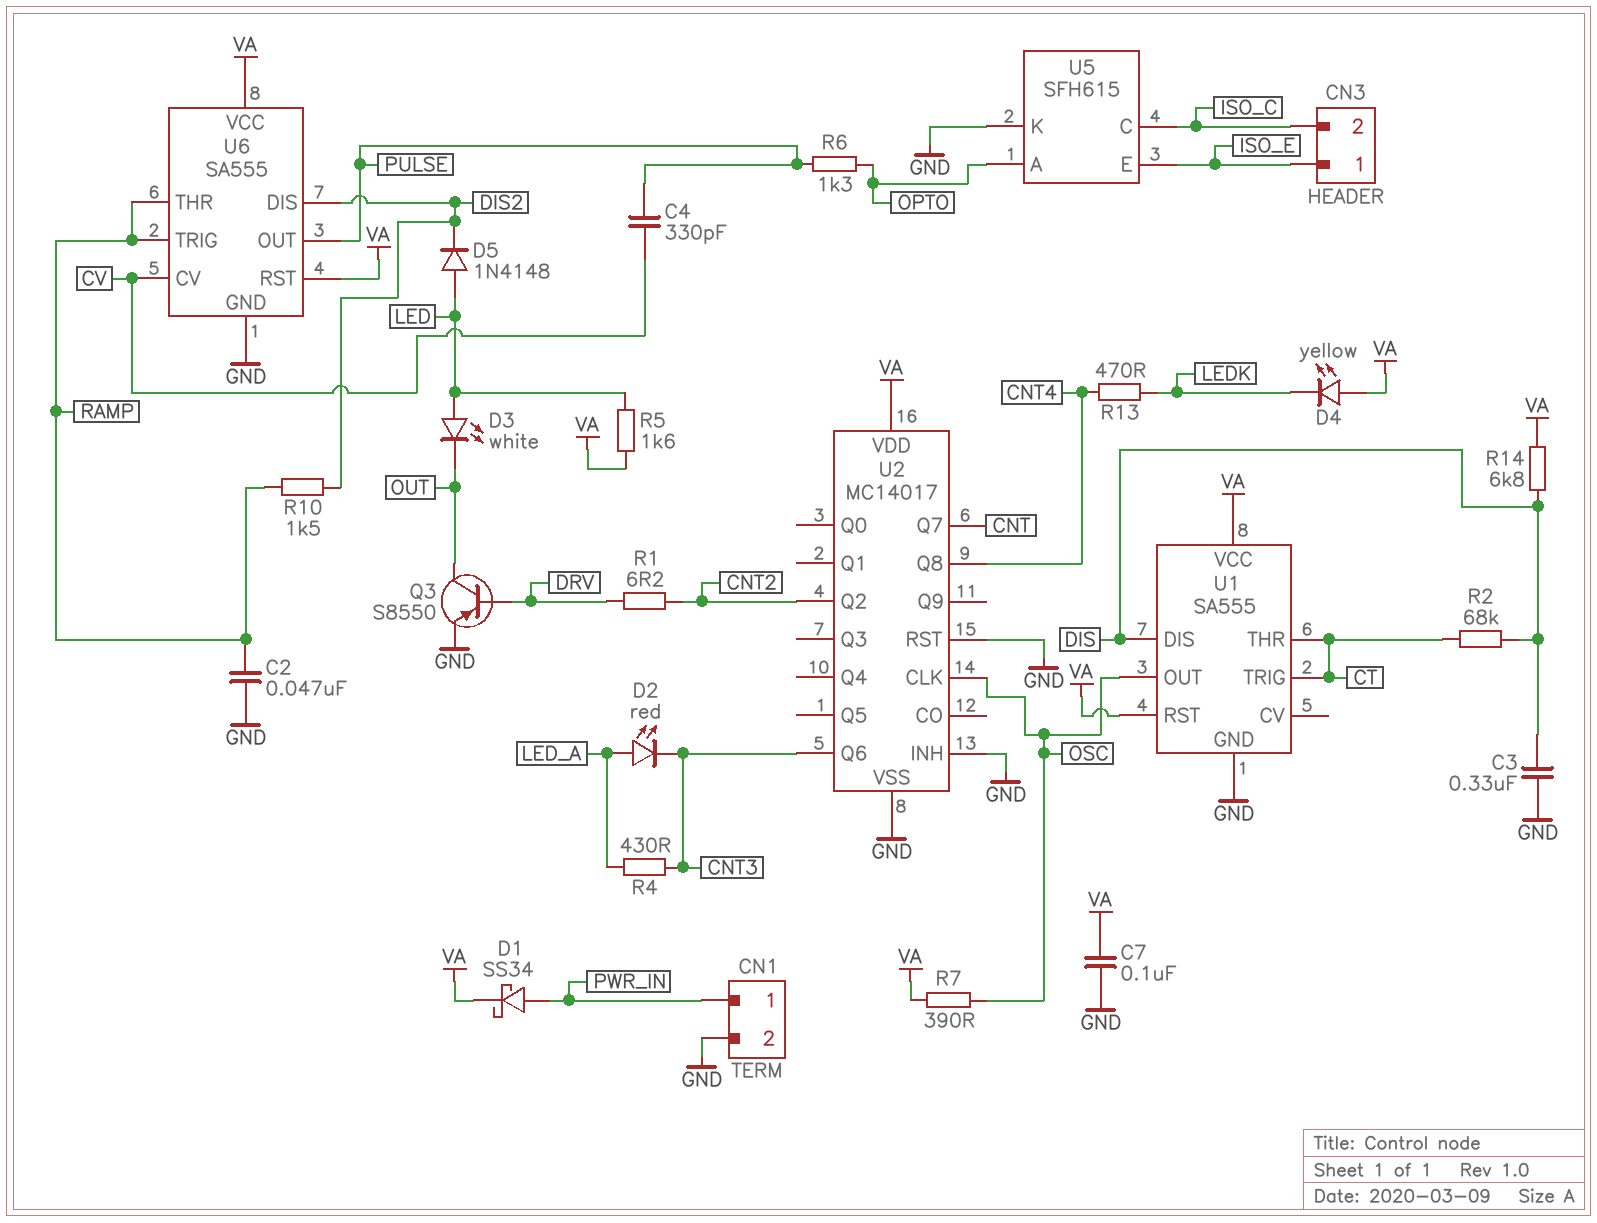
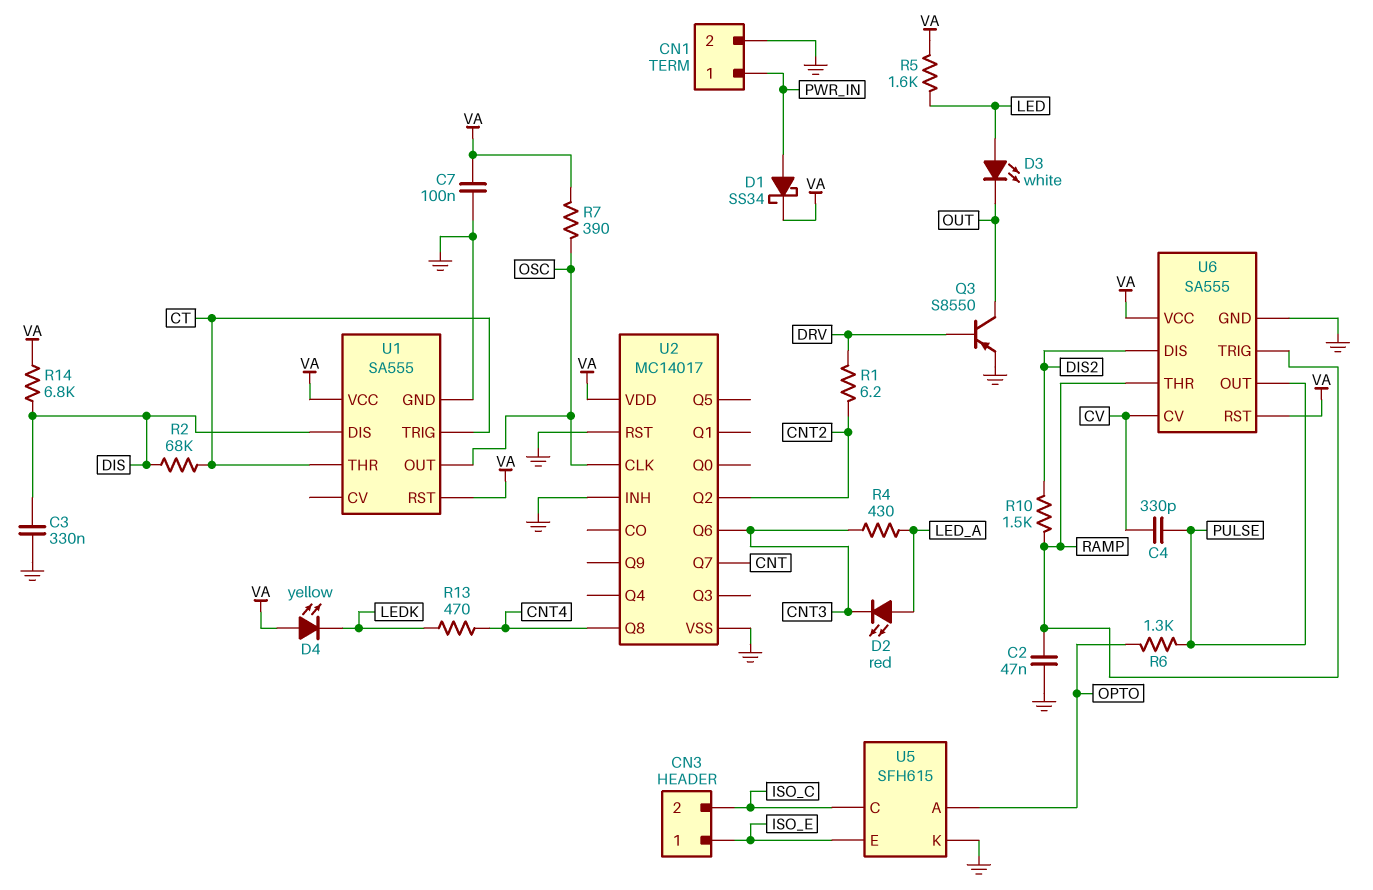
D5: diode 1N4148 (A LED, K DIS2) -> none

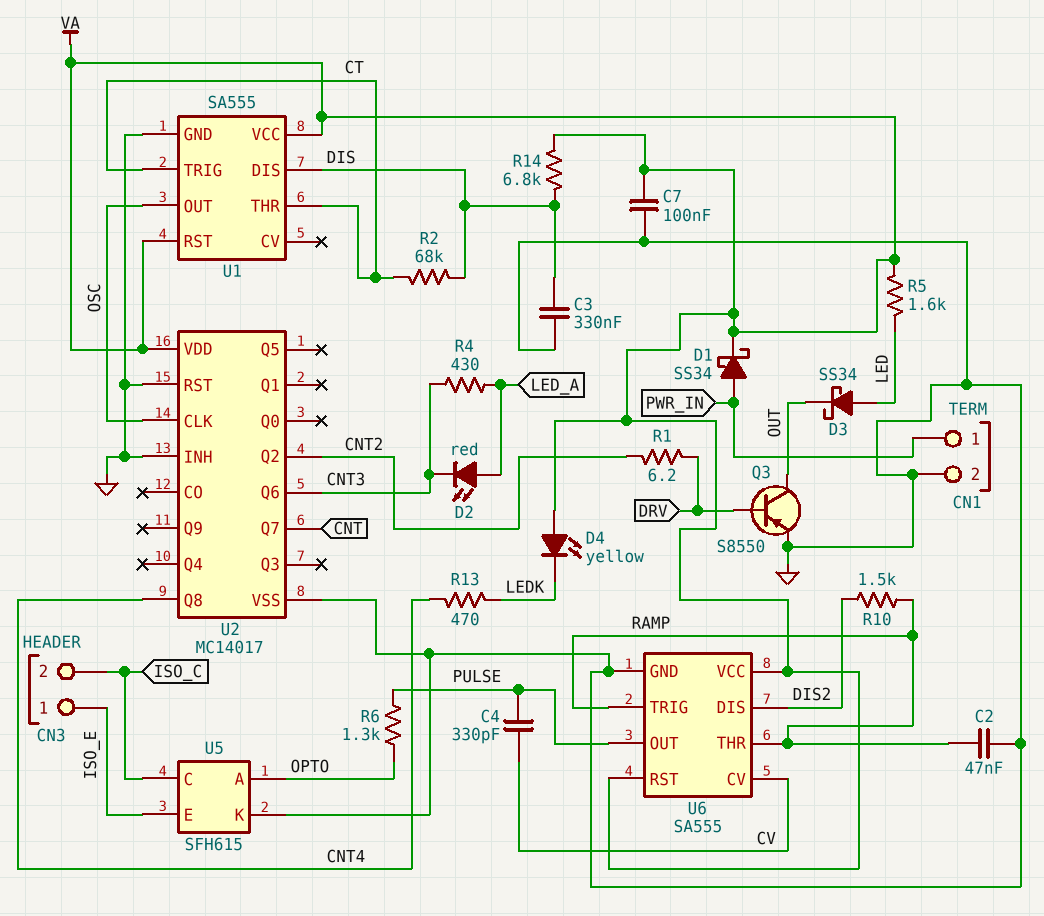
D3: LED white (A LED, K OUT) -> schottky SS34 (A LED, K OUT)
R7: 390 (OSC, VA) -> none

